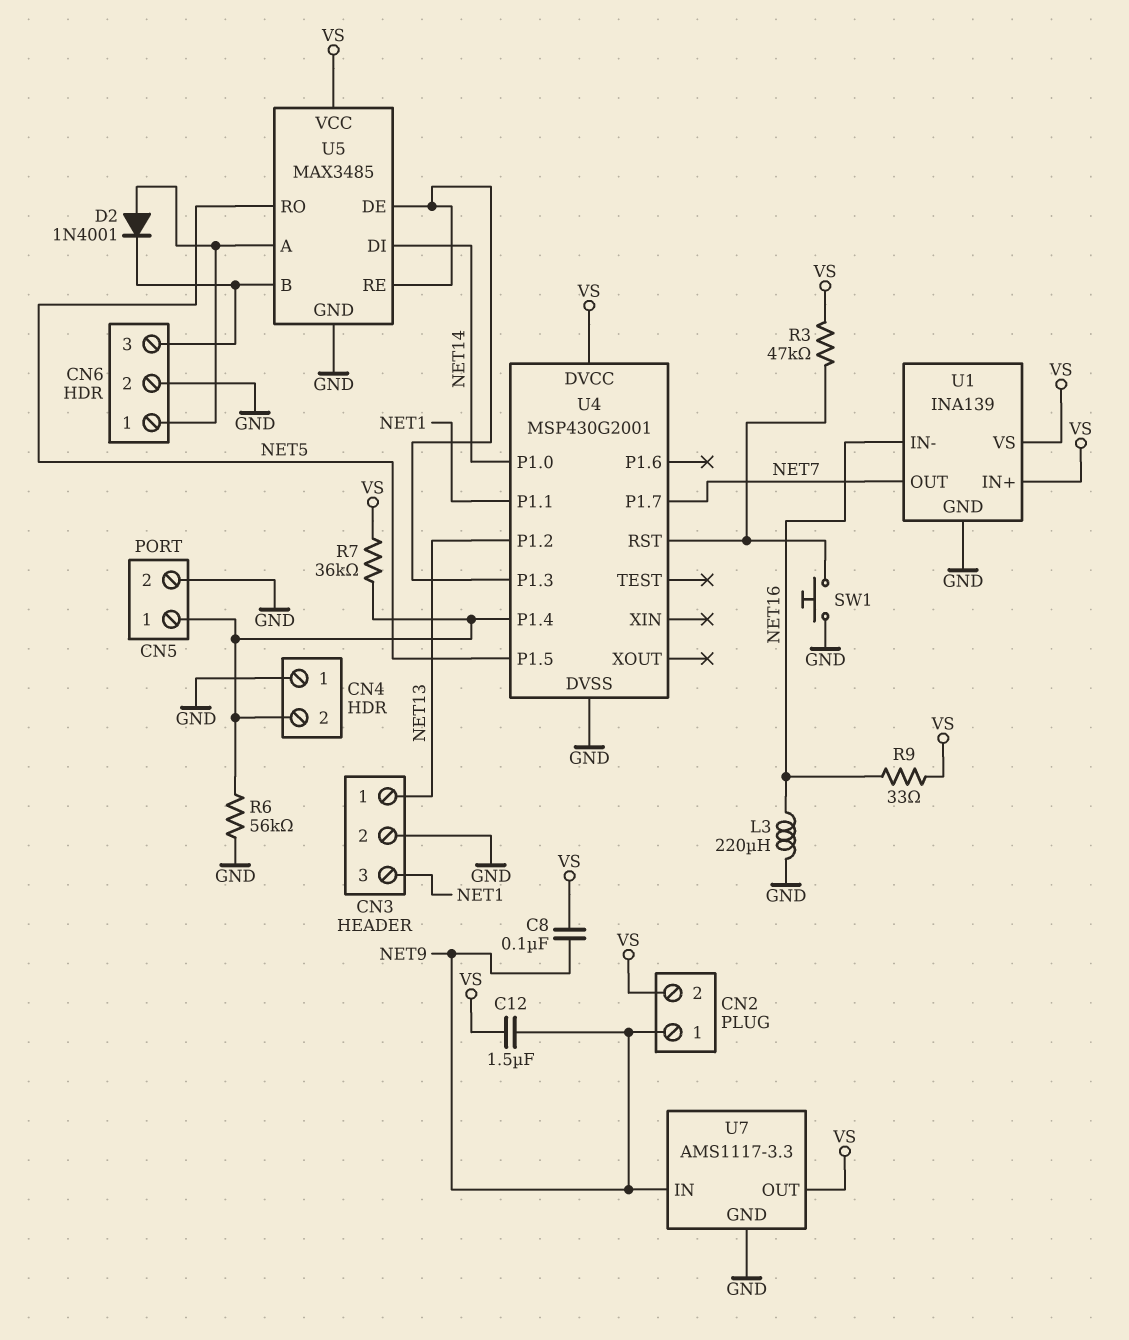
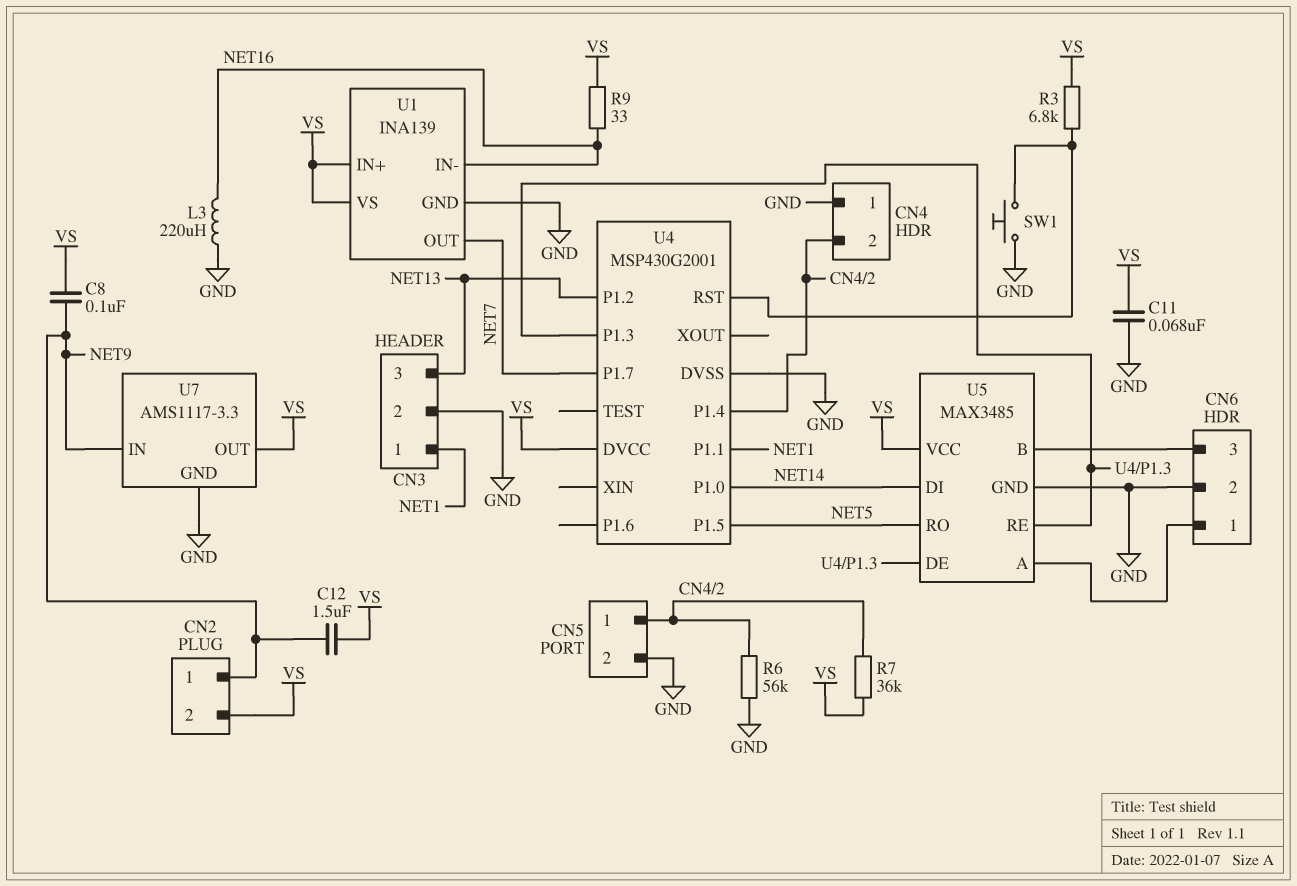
C11: none -> 68nF (GND, VS)
CN3 pin 1: NET13 -> NET1
CN3 pin 3: NET1 -> NET13
D2: diode 1N4001 (A CN6/1, K CN6/3) -> none
R3: 47k (U4/RST, VS) -> 6.8k (U4/RST, VS)

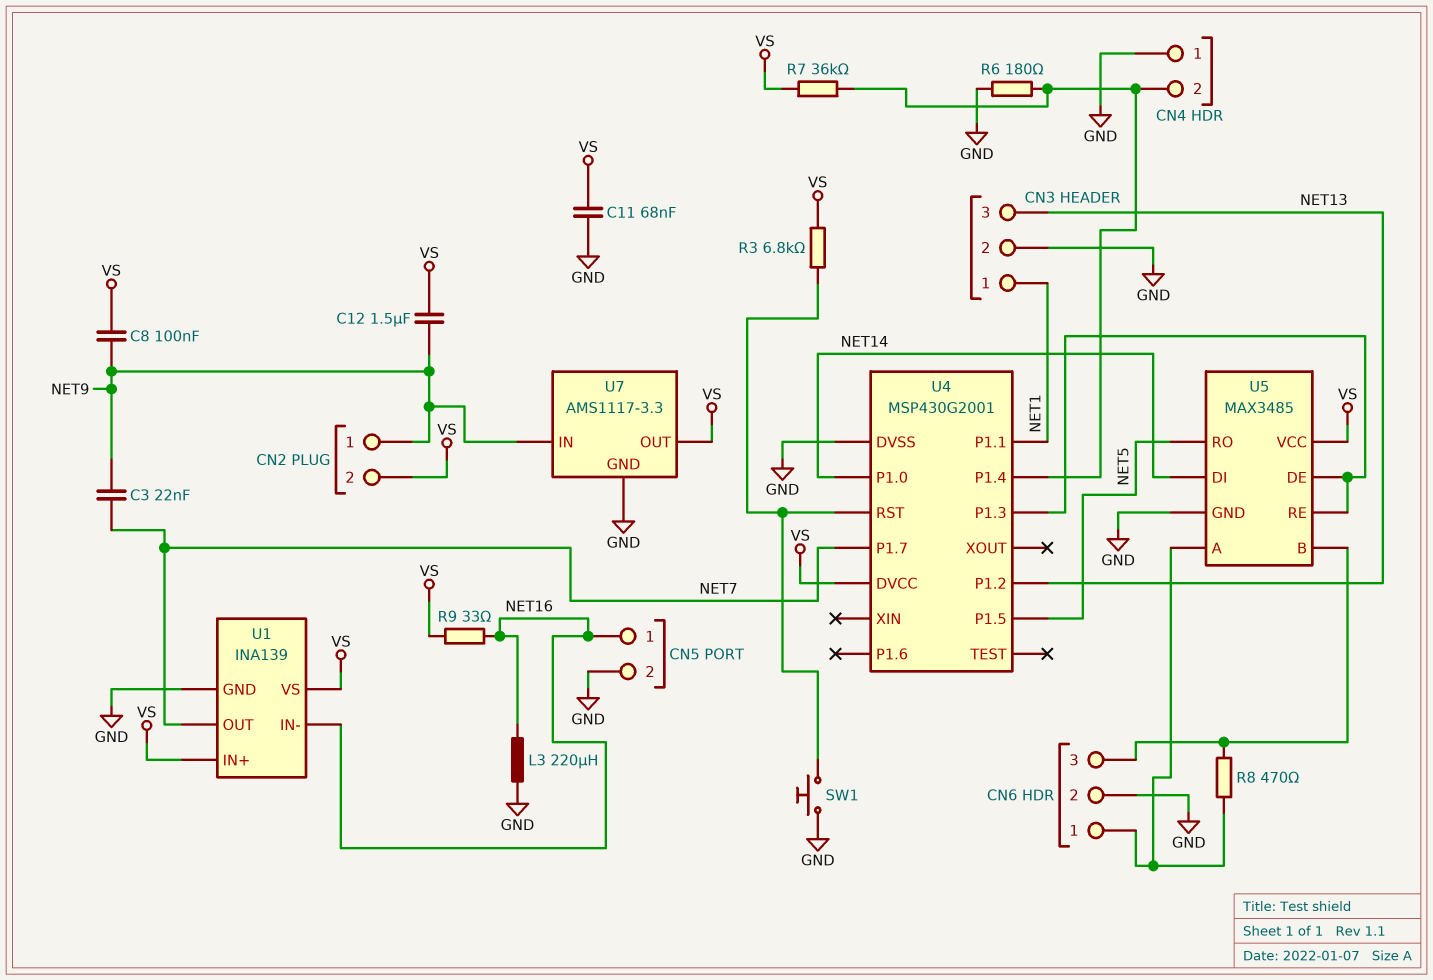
C3: none -> 22nF (NET7, NET9)
CN5 pin 1: CN4/2 -> NET16
R6: 56k (CN4/2, GND) -> 180 (CN4/2, GND)
R8: none -> 470 (CN6/1, CN6/3)

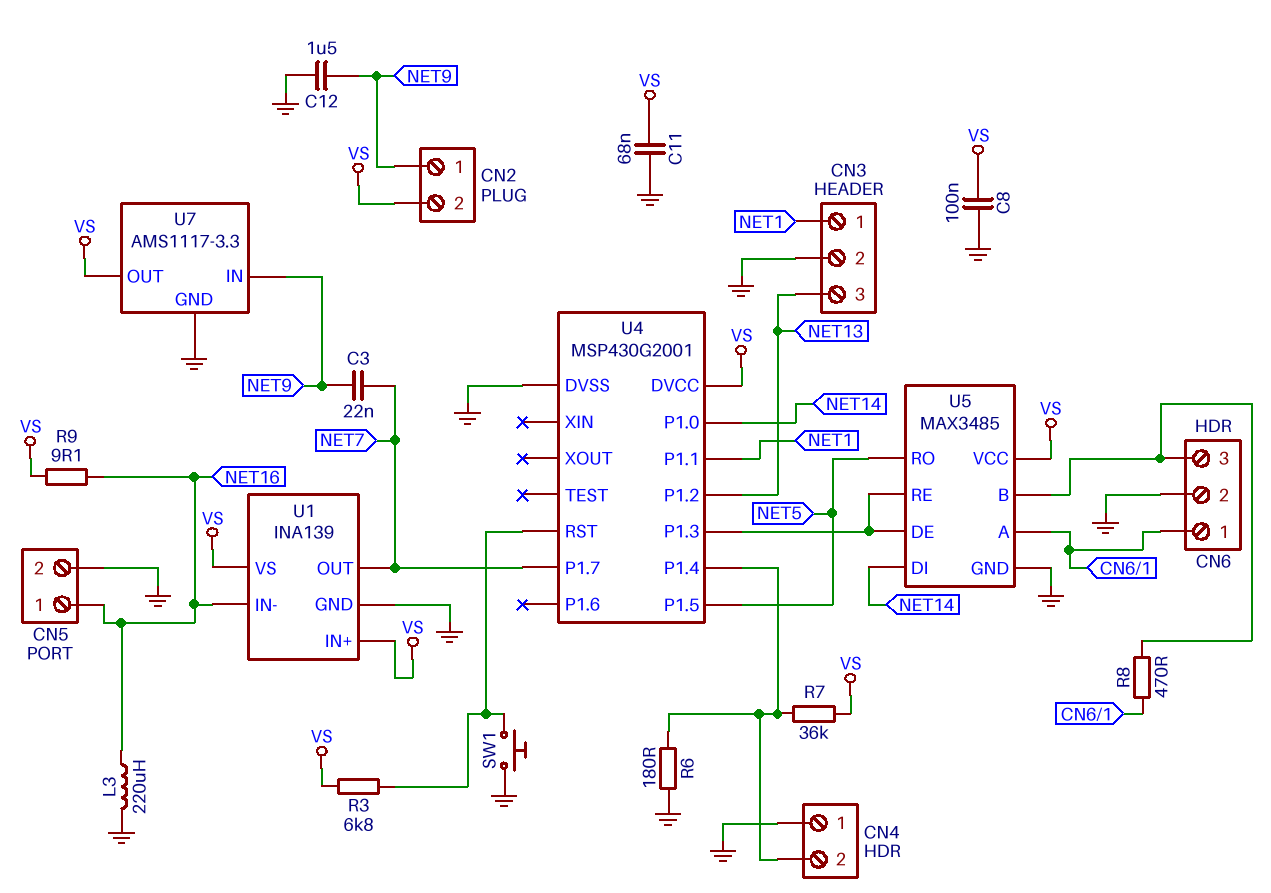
C8: 100nF (NET9, VS) -> 100nF (GND, VS)
C12: 1.5uF (NET9, VS) -> 1.5uF (GND, NET9)
R9: 33 (NET16, VS) -> 9.1 (NET16, VS)

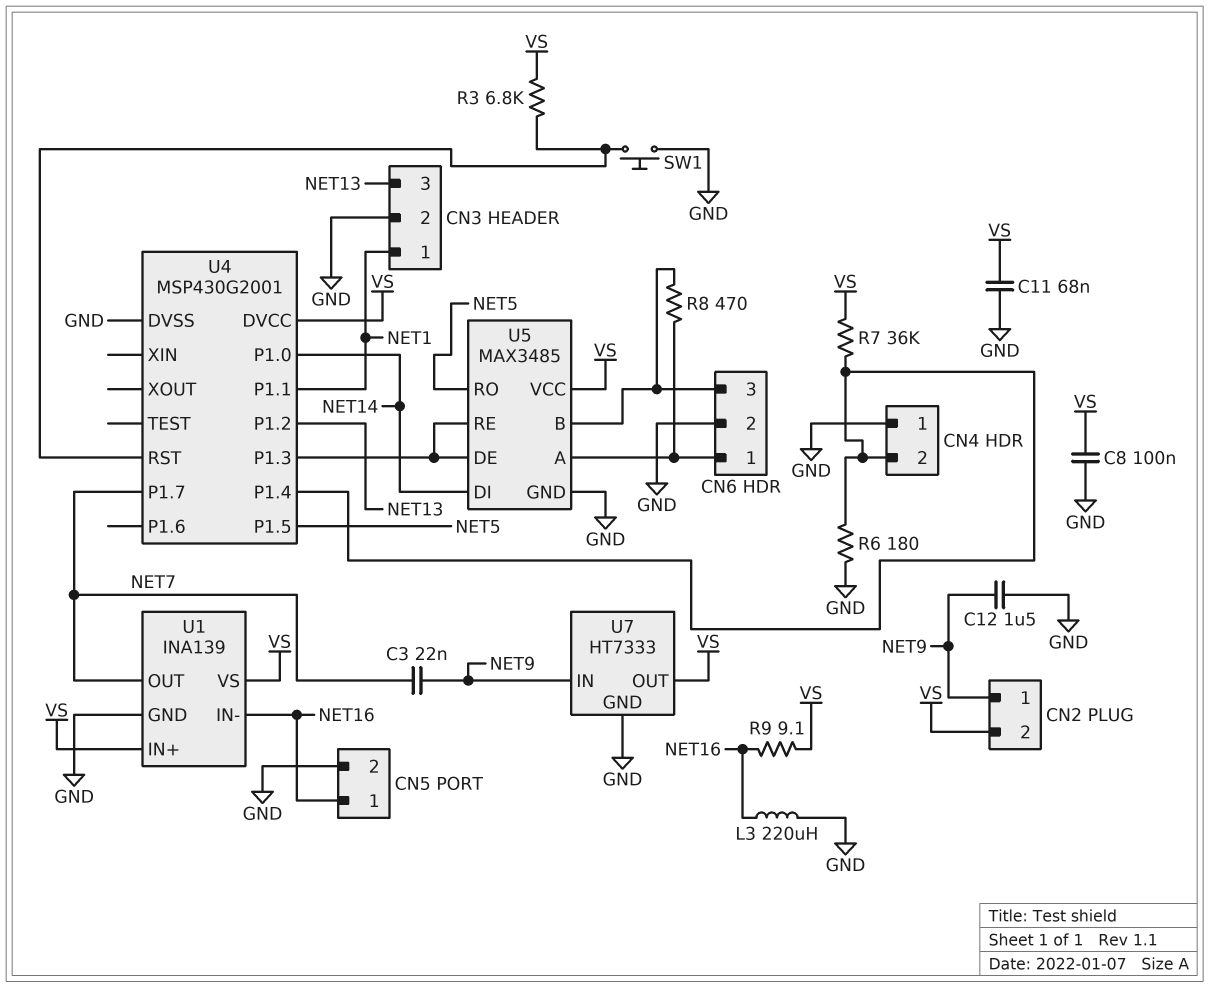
U7: AMS1117-3.3 -> HT7333

